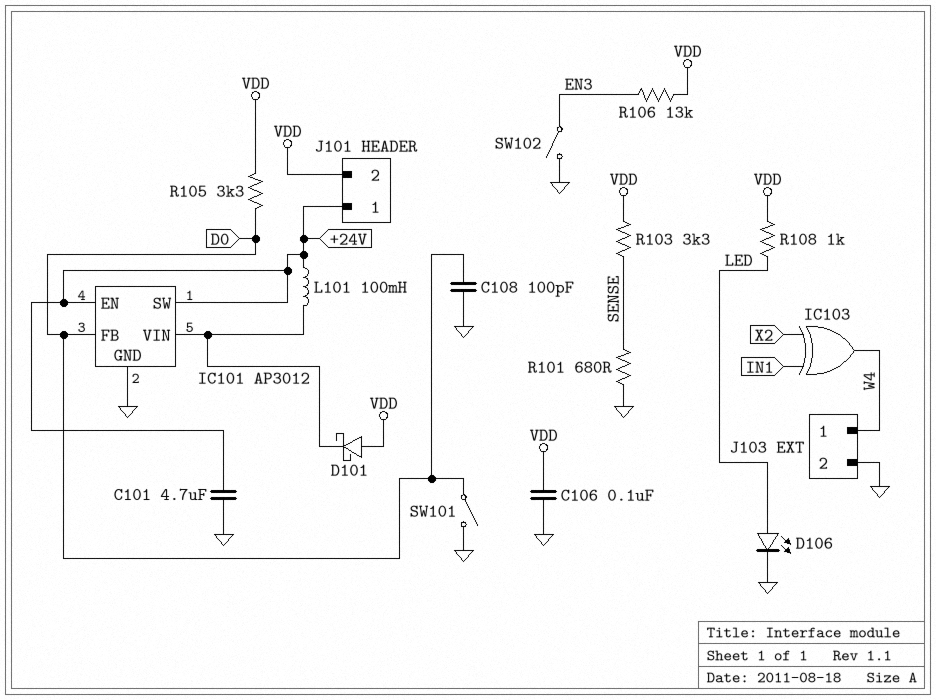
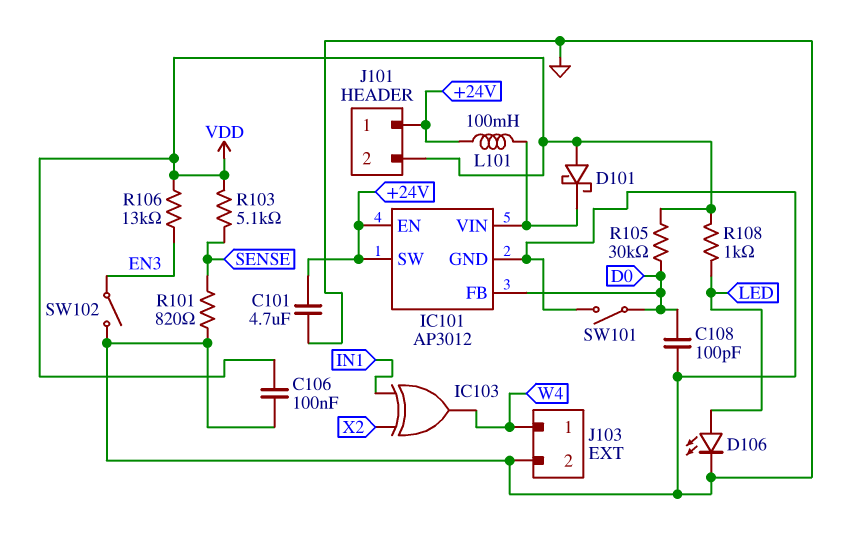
R101: 680 (GND, SENSE) -> 820 (GND, SENSE)
R103: 3.3k (SENSE, VDD) -> 5.1k (SENSE, VDD)
R105: 3.3k (D0, VDD) -> 30k (D0, VDD)

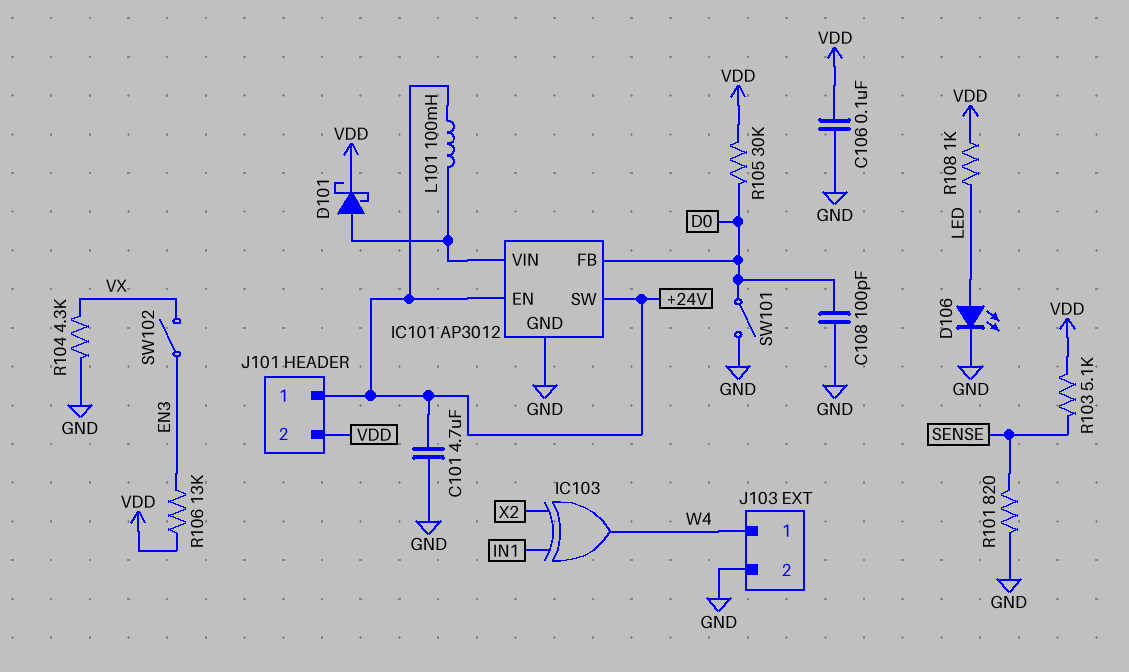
D101: schottky (A VDD, K IC101/VIN) -> schottky (A IC101/VIN, K VDD)
R104: none -> 4.3k (GND, VX)
SW102: switch (EN3, GND) -> switch (EN3, VX)

